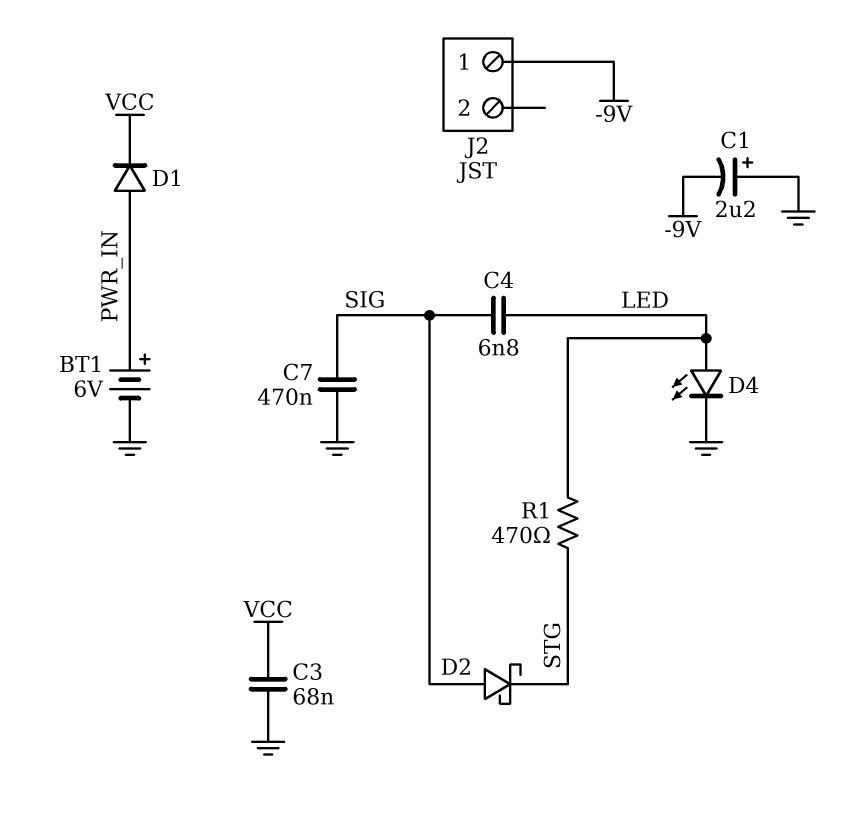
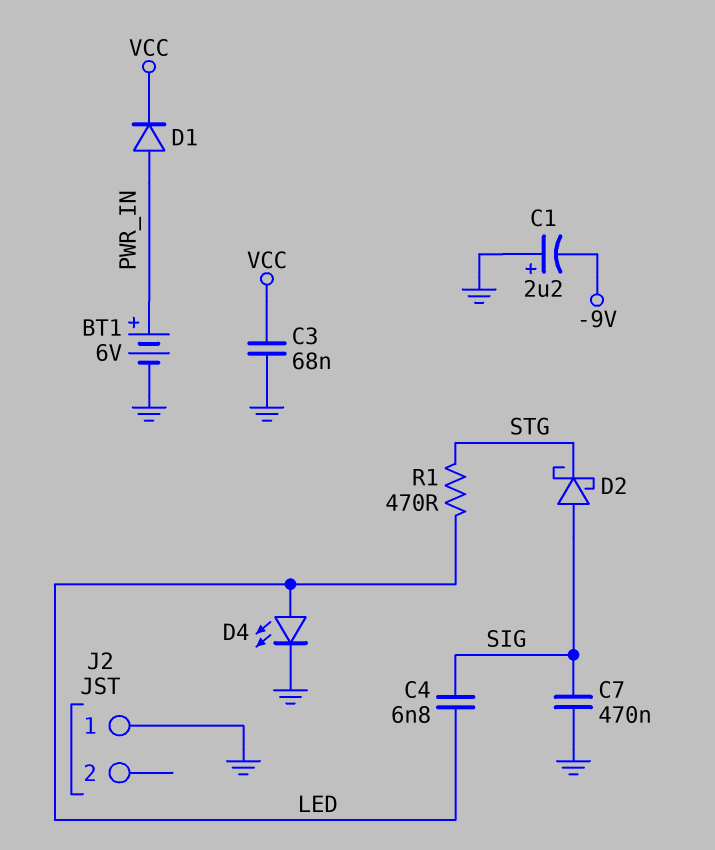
J2 pin 1: -9V -> GND

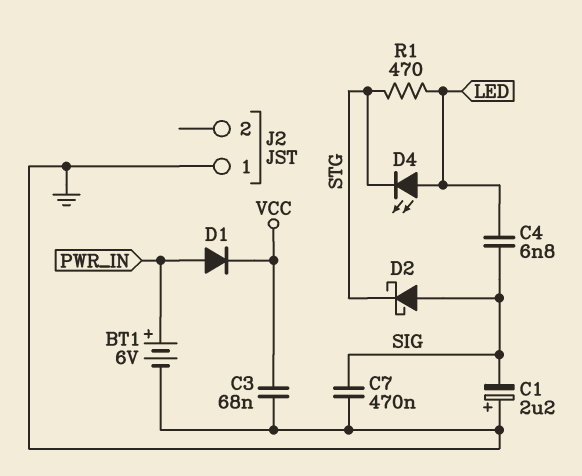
C1: 2.2uF (plus GND, minus -9V) -> 2.2uF (plus GND, minus SIG)
D4: LED (A LED, K GND) -> LED (A LED, K STG)

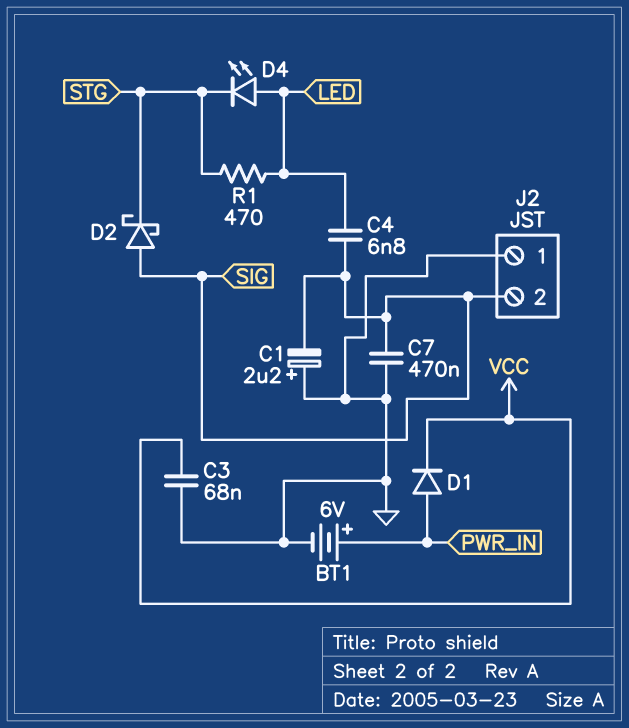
J2 pin 2: none -> SIG

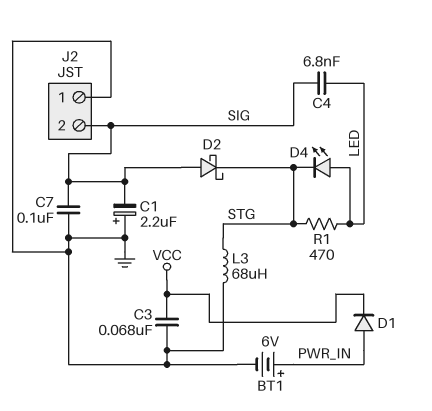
C7: 470nF (GND, SIG) -> 100nF (GND, SIG)
L3: none -> 68uH (GND, STG)

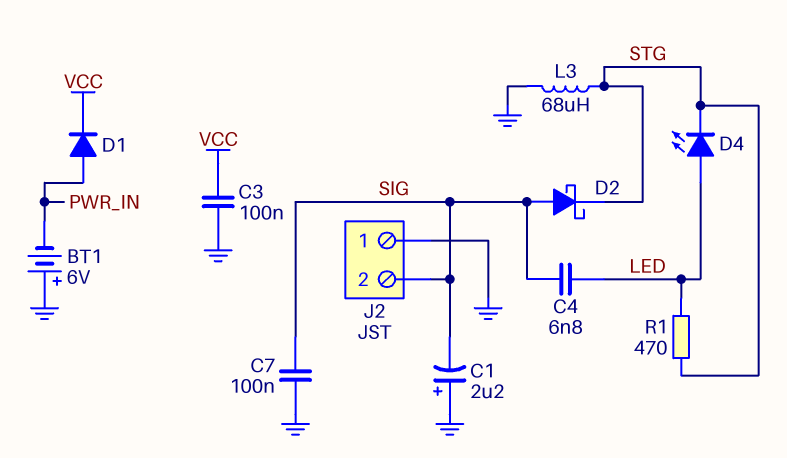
BT1: 6V (plus PWR_IN, minus GND) -> 6V (plus GND, minus PWR_IN)
C3: 68nF (GND, VCC) -> 100nF (GND, VCC)

